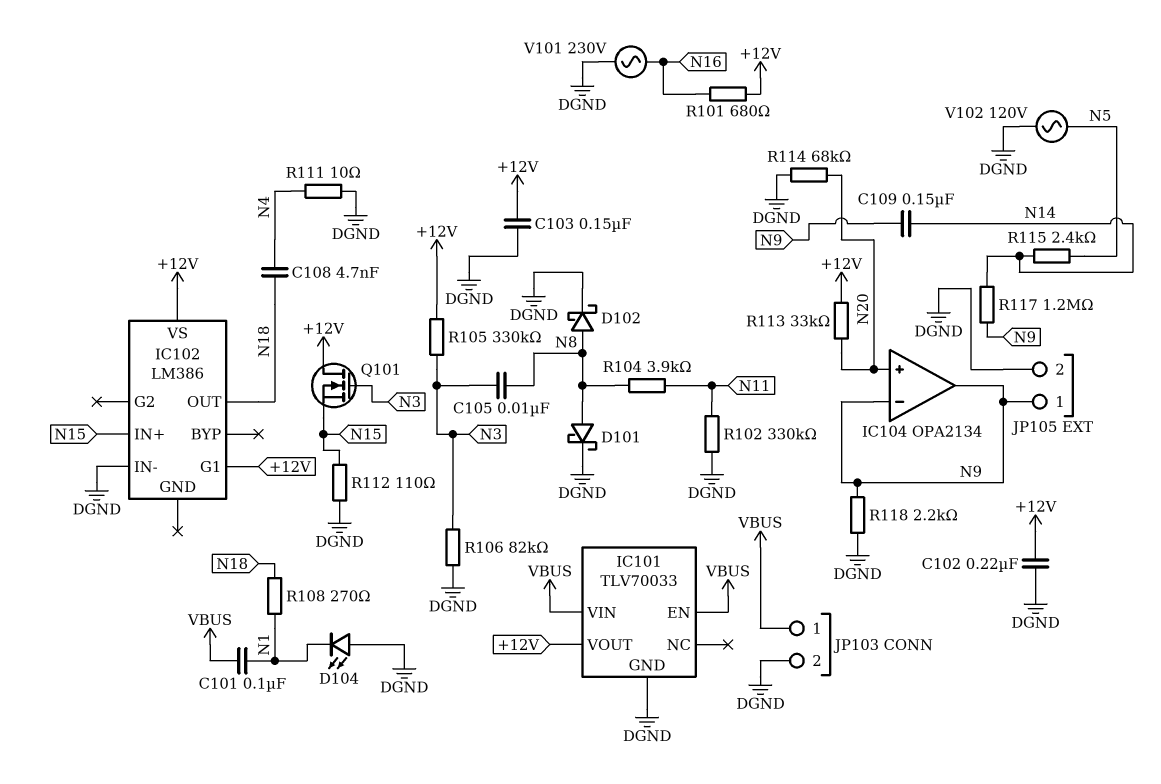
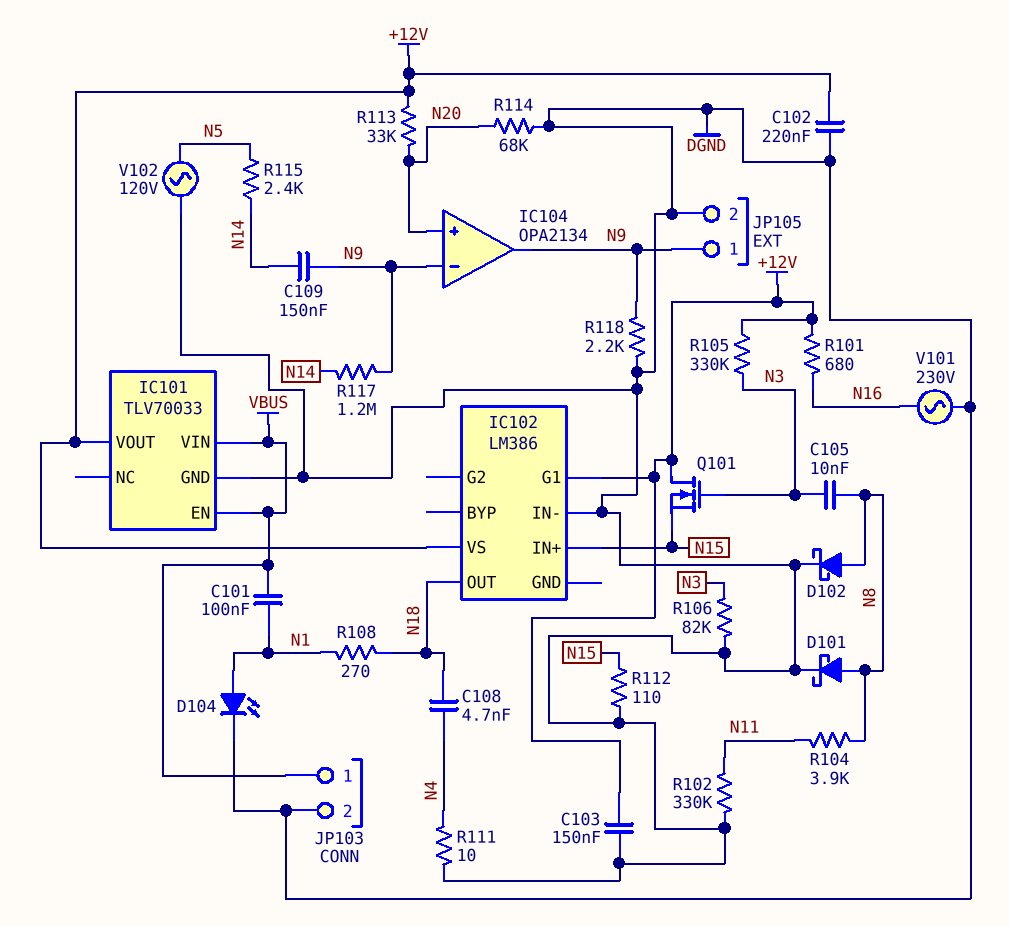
D104: LED (A DGND, K N1) -> LED (A N1, K DGND)

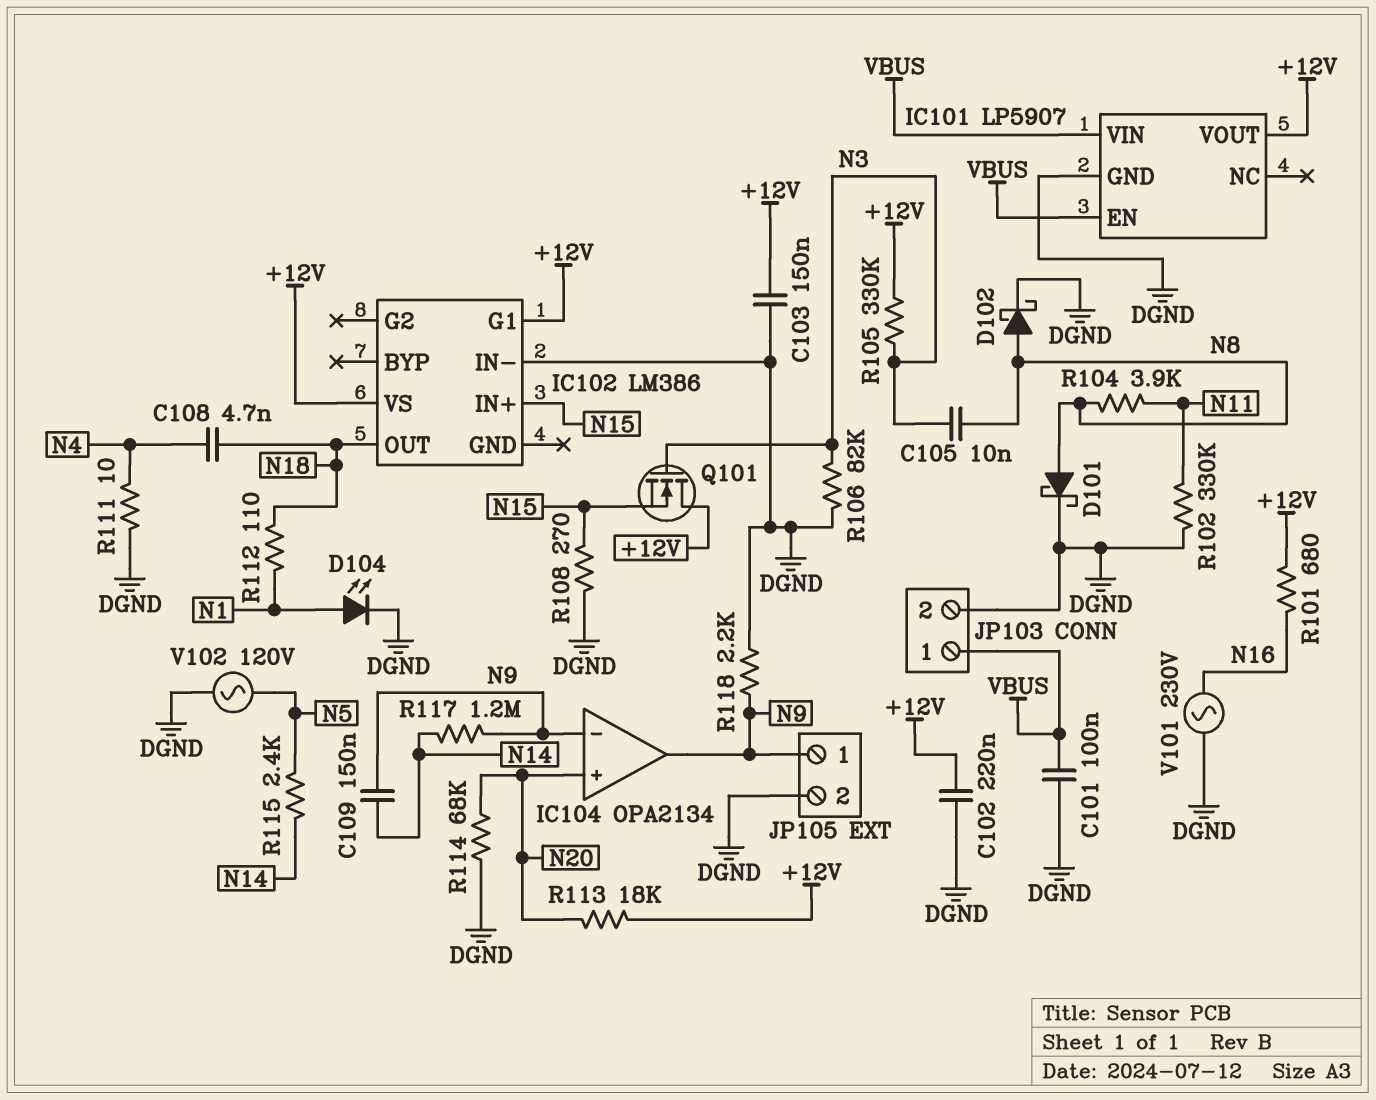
C101: 100nF (N1, VBUS) -> 100nF (DGND, VBUS)
IC101: TLV70033 -> LP5907
R108: 270 (N1, N18) -> 270 (DGND, N15)
R112: 110 (DGND, N15) -> 110 (N1, N18)
R113: 33k (+12V, N20) -> 18k (+12V, N20)

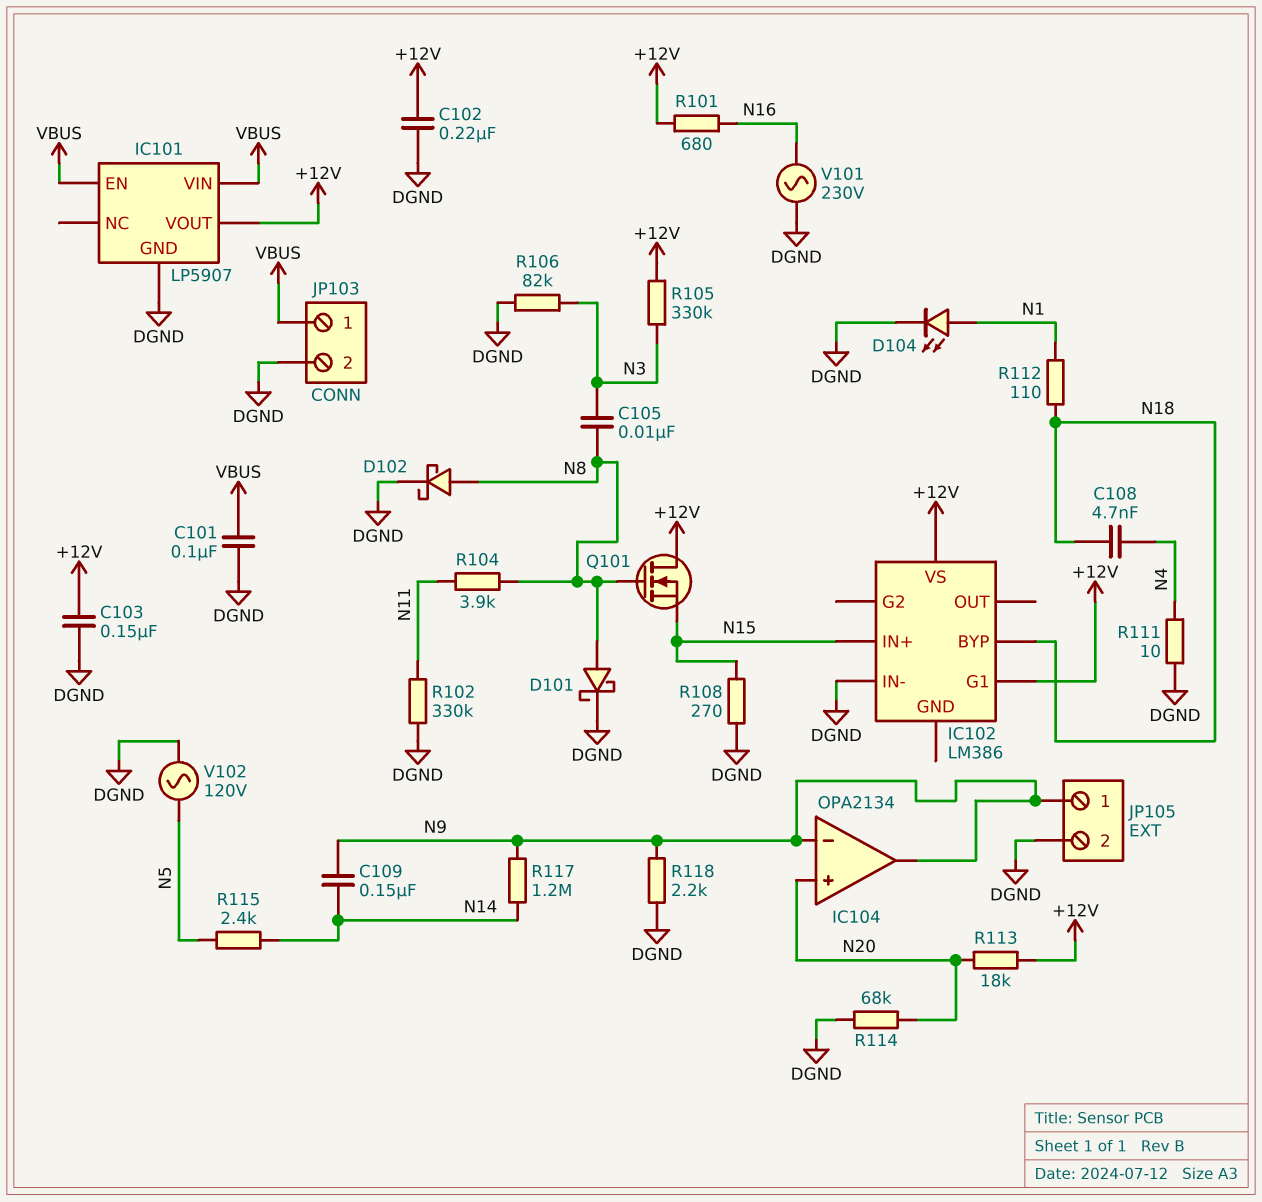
IC102 pin BYP: none -> N18
IC102 pin OUT: N18 -> none
Q101: NMOS (G N3, D +12V, S N15) -> NMOS (G N8, D +12V, S N15)

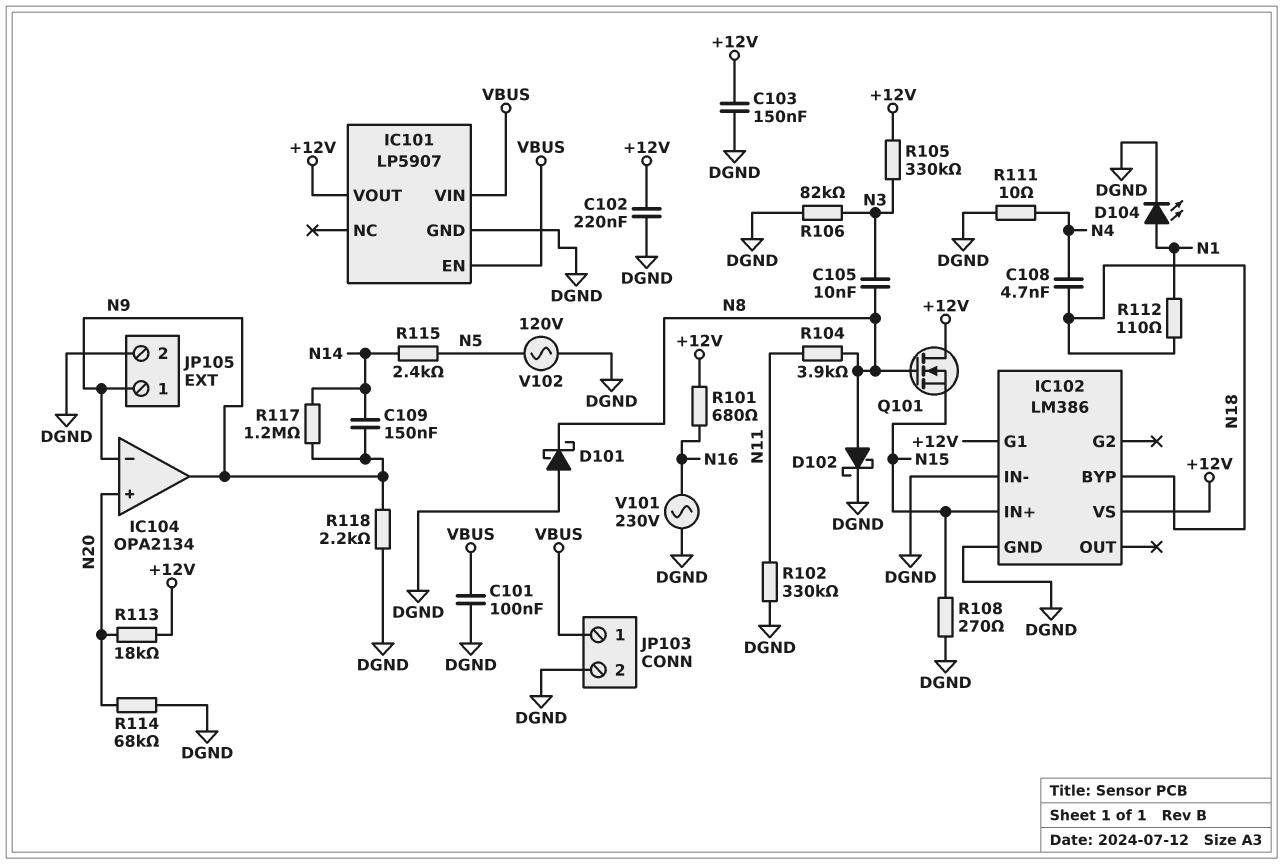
D101: schottky (A N8, K DGND) -> schottky (A DGND, K N8)
IC102 pin GND: none -> DGND

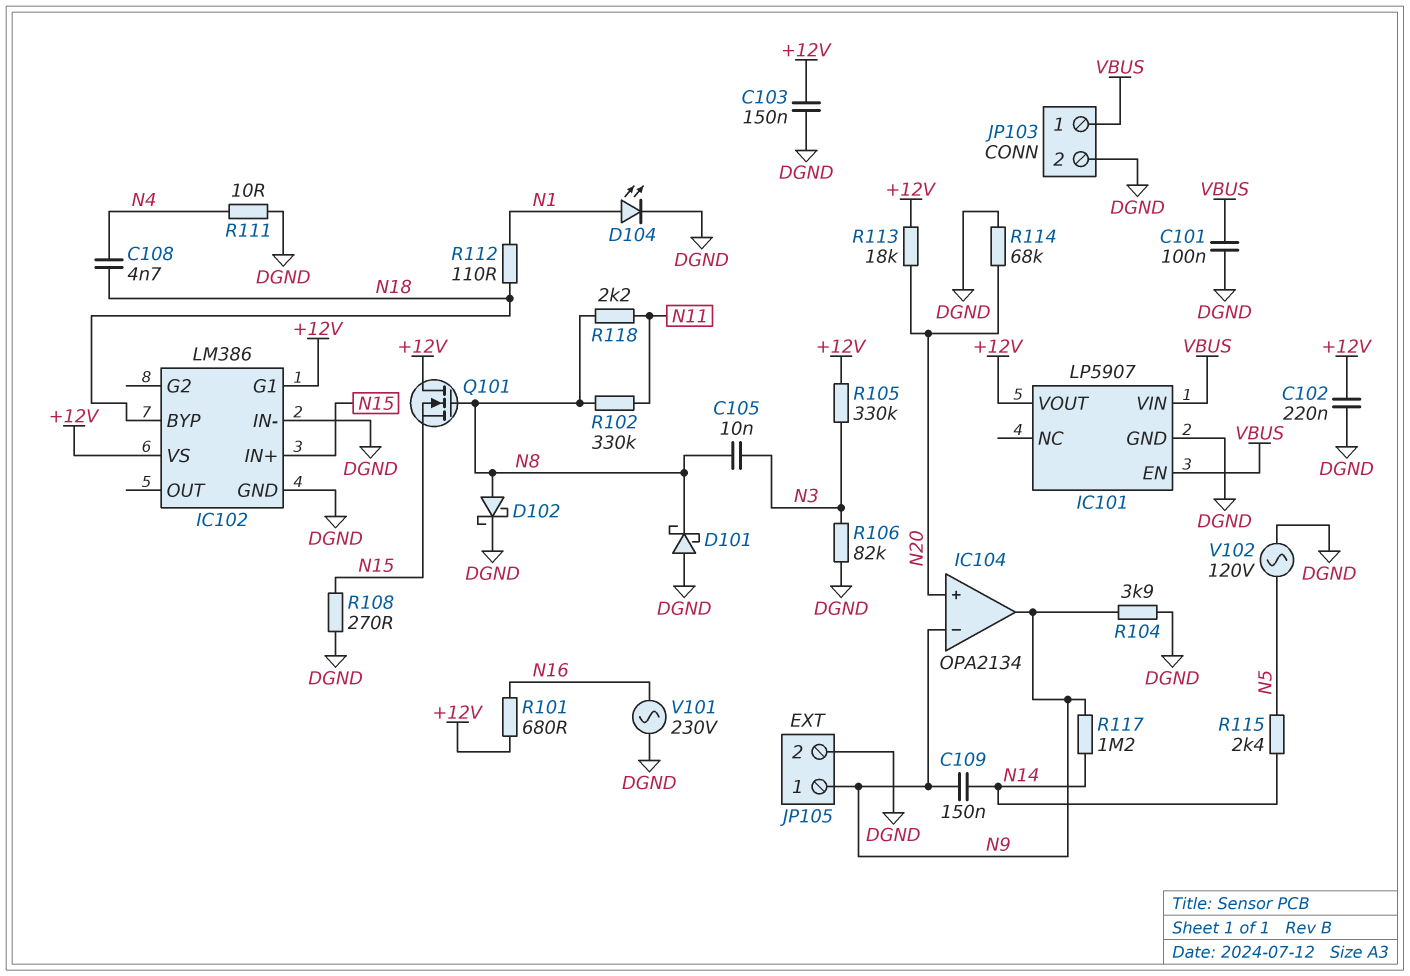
R102: 330k (DGND, N11) -> 330k (N8, N11)
R104: 3.9k (N8, N11) -> 3.9k (DGND, N9)
R118: 2.2k (DGND, N9) -> 2.2k (N8, N11)

